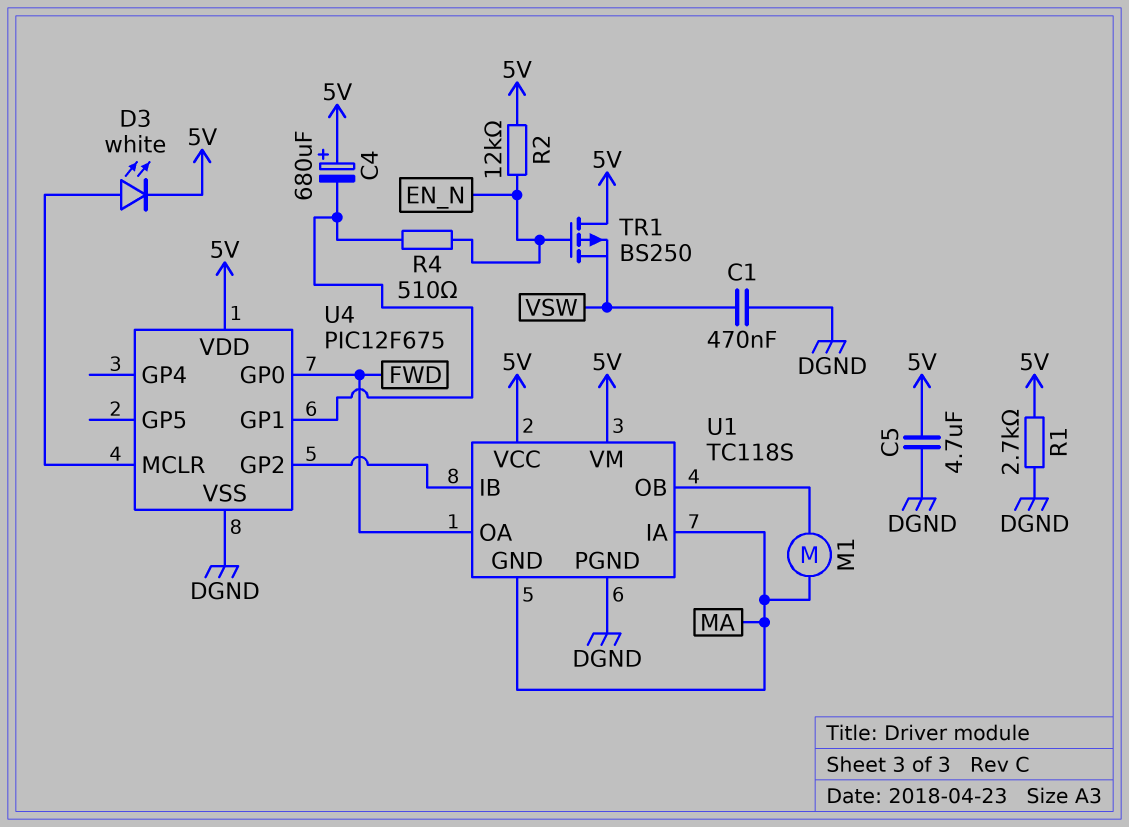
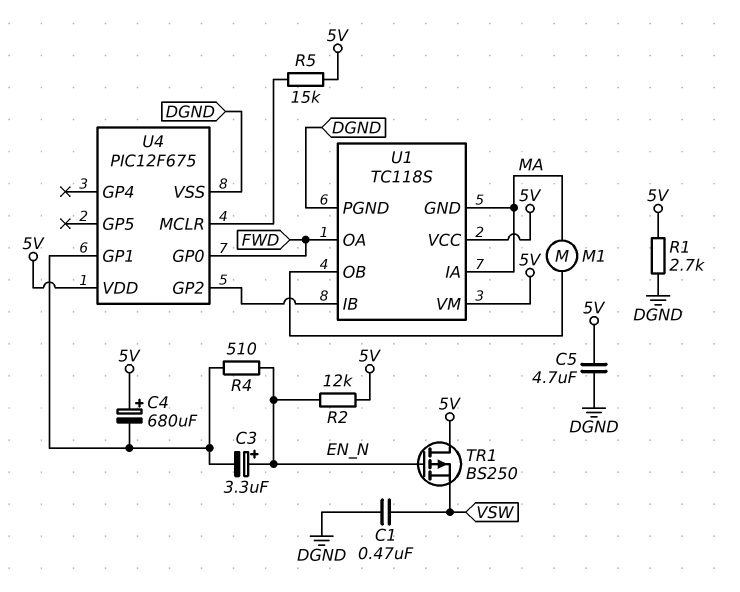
C3: none -> 3.3uF (plus EN_N, minus U4/GP1)
D3: LED white (A U4/MCLR, K 5V) -> none
R5: none -> 15k (5V, U4/MCLR)

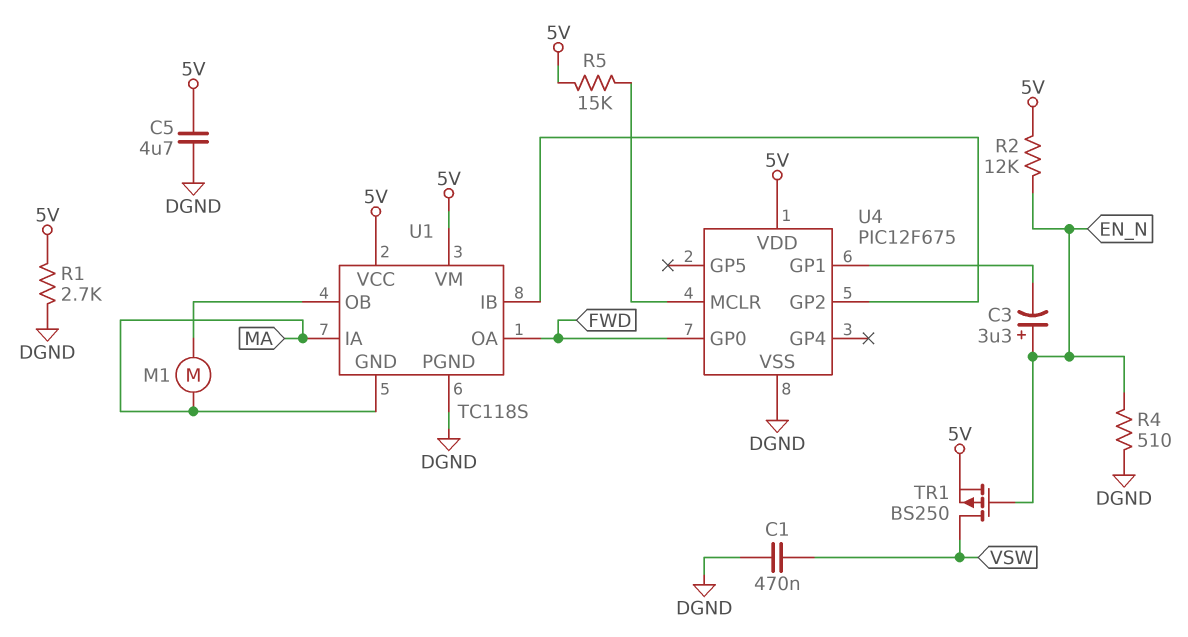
C4: 680uF (plus 5V, minus U4/GP1) -> none
R4: 510 (EN_N, U4/GP1) -> 510 (DGND, EN_N)
TR1: PMOS BS250 (G EN_N, D 5V, S VSW) -> PMOS BS250 (G EN_N, D VSW, S 5V)

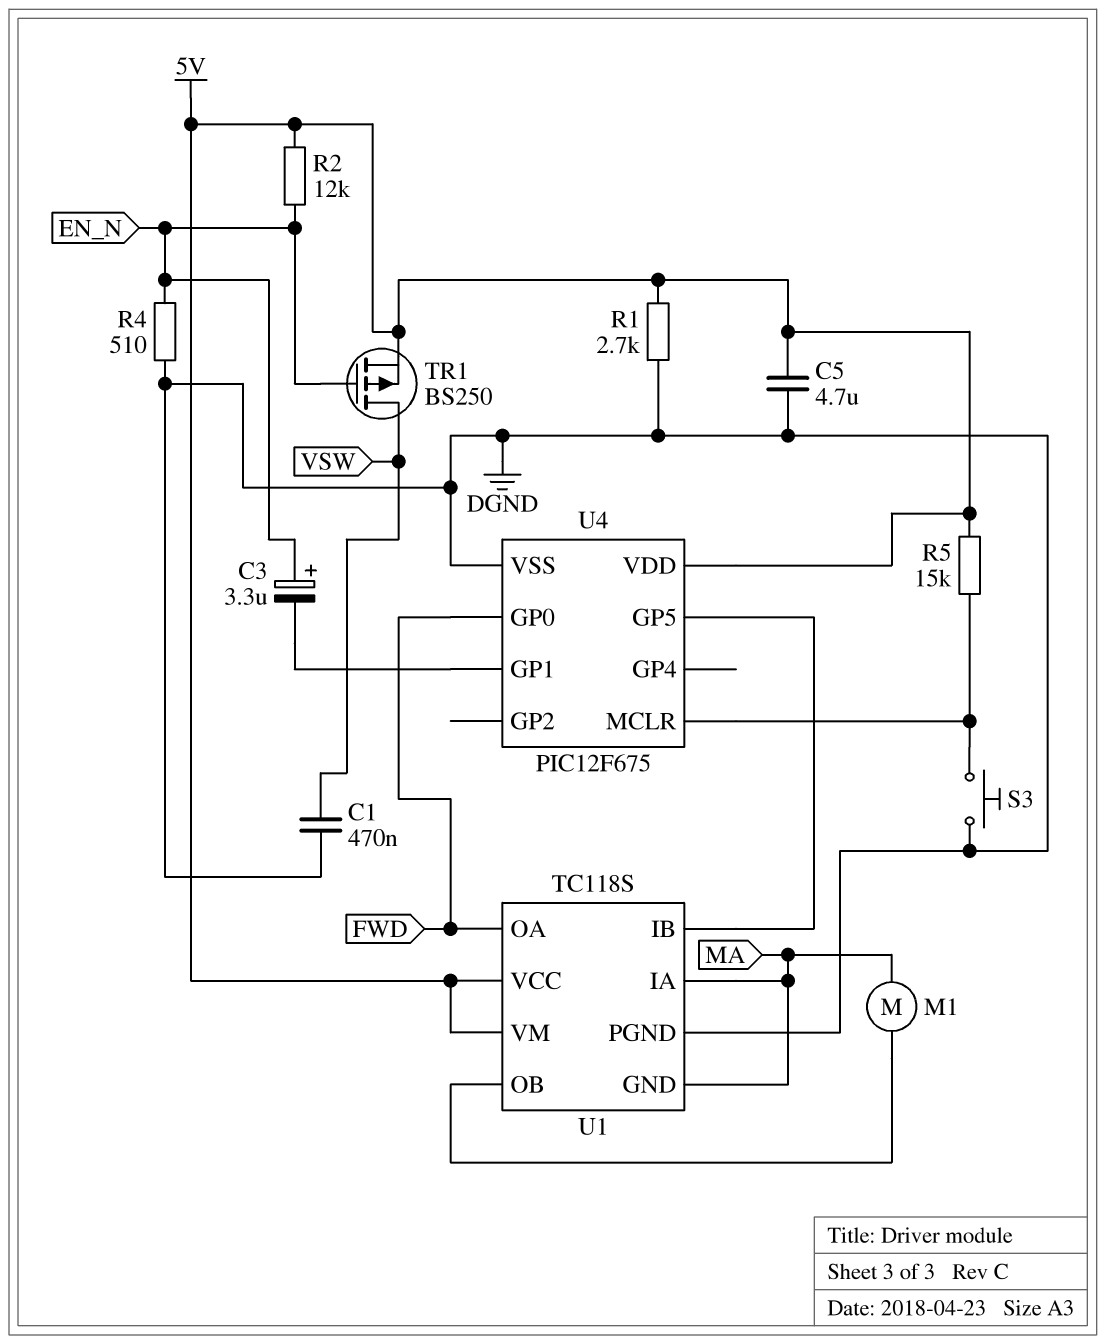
S3: none -> button (DGND, U4/MCLR)
U4 pin GP2: U1/IB -> none
U4 pin GP5: none -> U1/IB

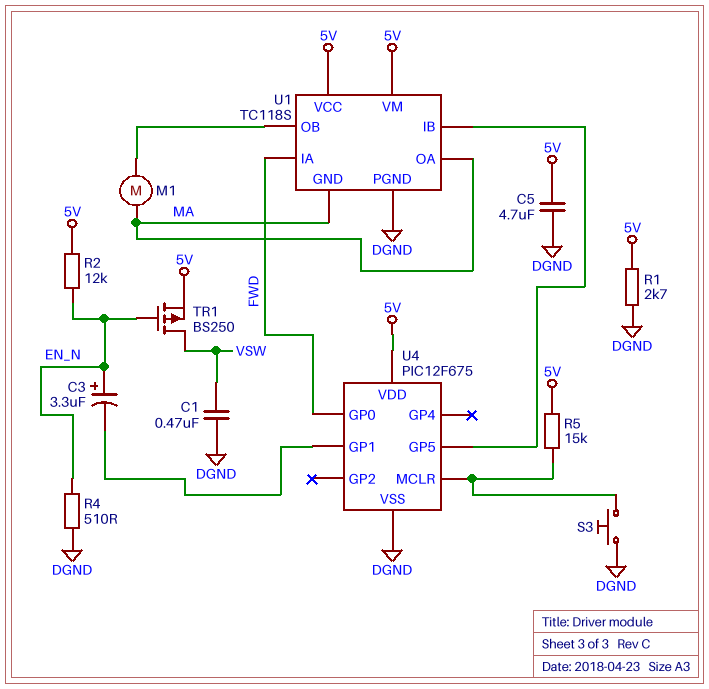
U1 pin IA: MA -> FWD
U1 pin OA: FWD -> MA

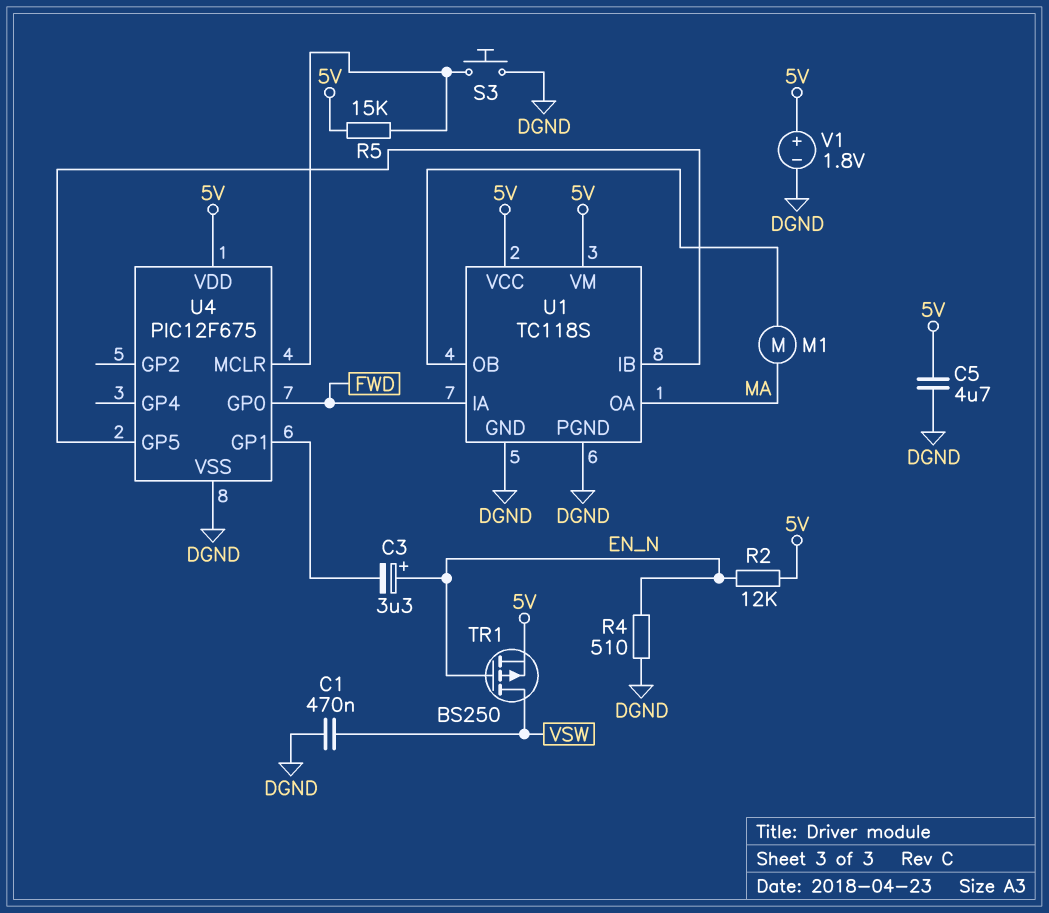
R1: 2.7k (5V, DGND) -> none
U1 pin GND: MA -> DGND
V1: none -> 1.8V (plus 5V, minus DGND)

